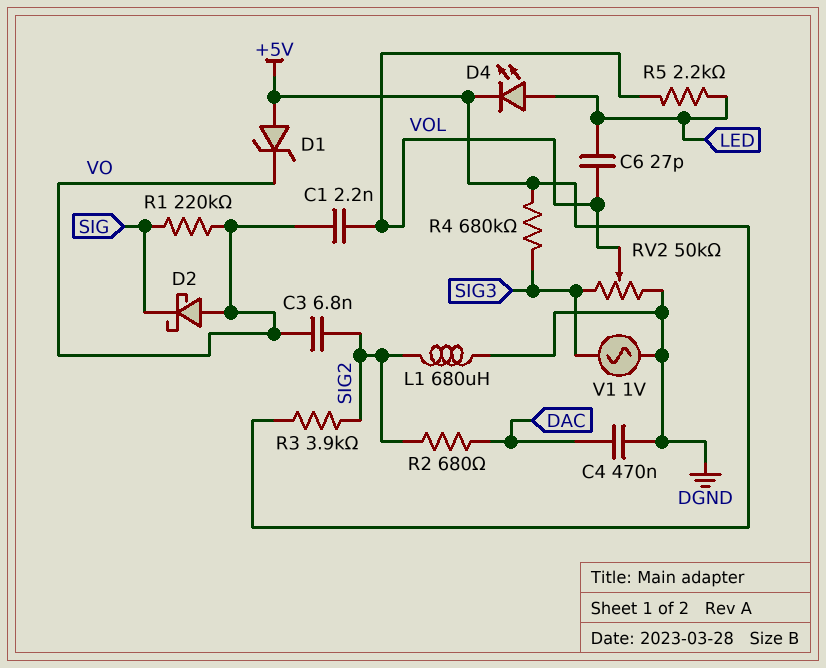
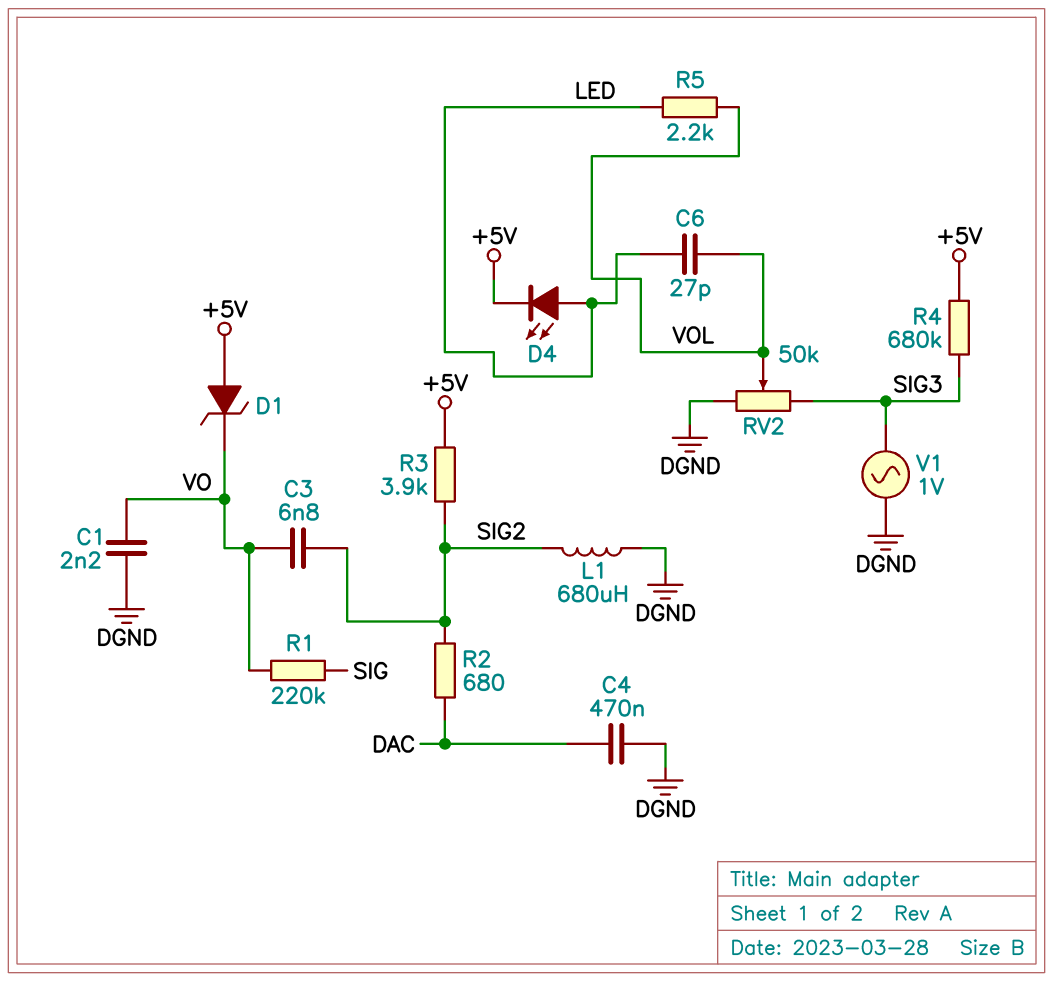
C1: 2.2nF (VO, VOL) -> 2.2nF (DGND, VO)
D2: schottky (A VO, K SIG) -> none

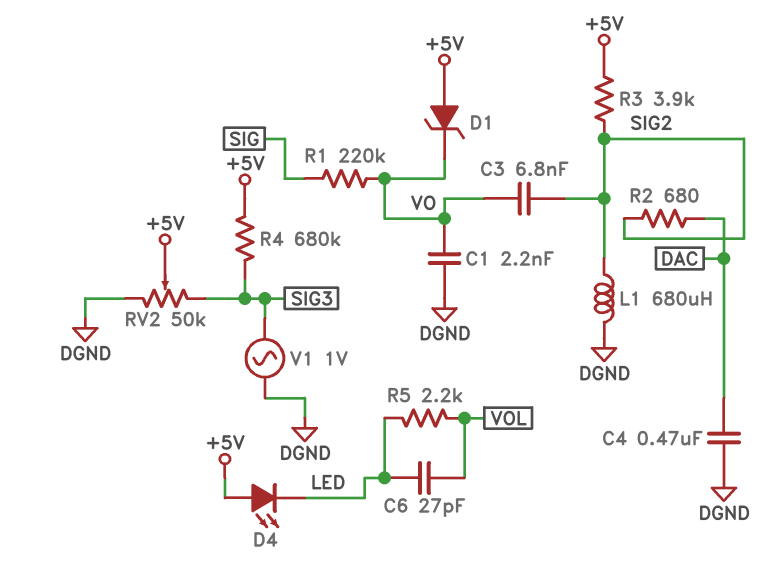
D4: LED (A LED, K +5V) -> LED (A +5V, K LED)
RV2: 50k (DGND, SIG3, wiper VOL) -> 50k (DGND, SIG3, wiper +5V)

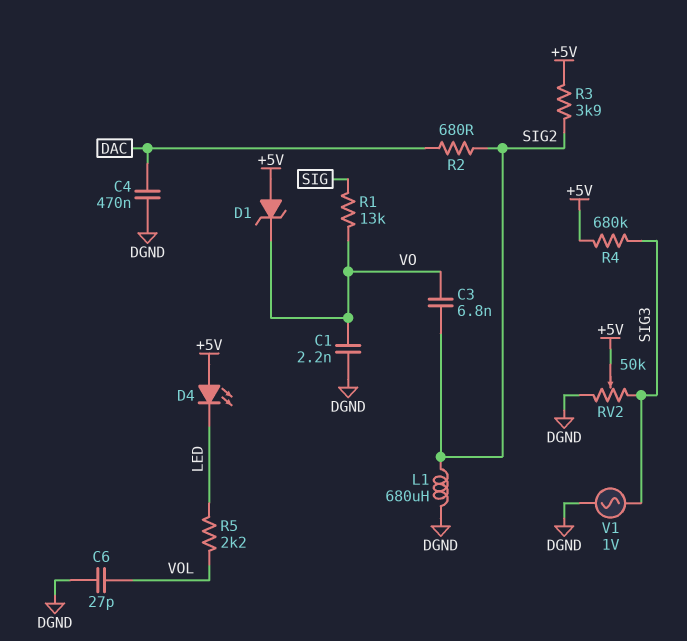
C6: 27pF (LED, VOL) -> 27pF (DGND, VOL)
R1: 220k (SIG, VO) -> 13k (SIG, VO)

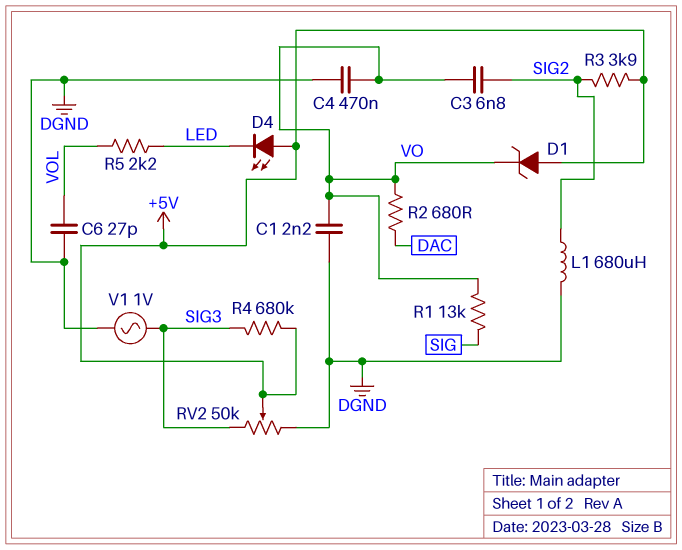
C4: 470nF (DAC, DGND) -> 470nF (DGND, VO)
R2: 680 (DAC, SIG2) -> 680 (DAC, VO)

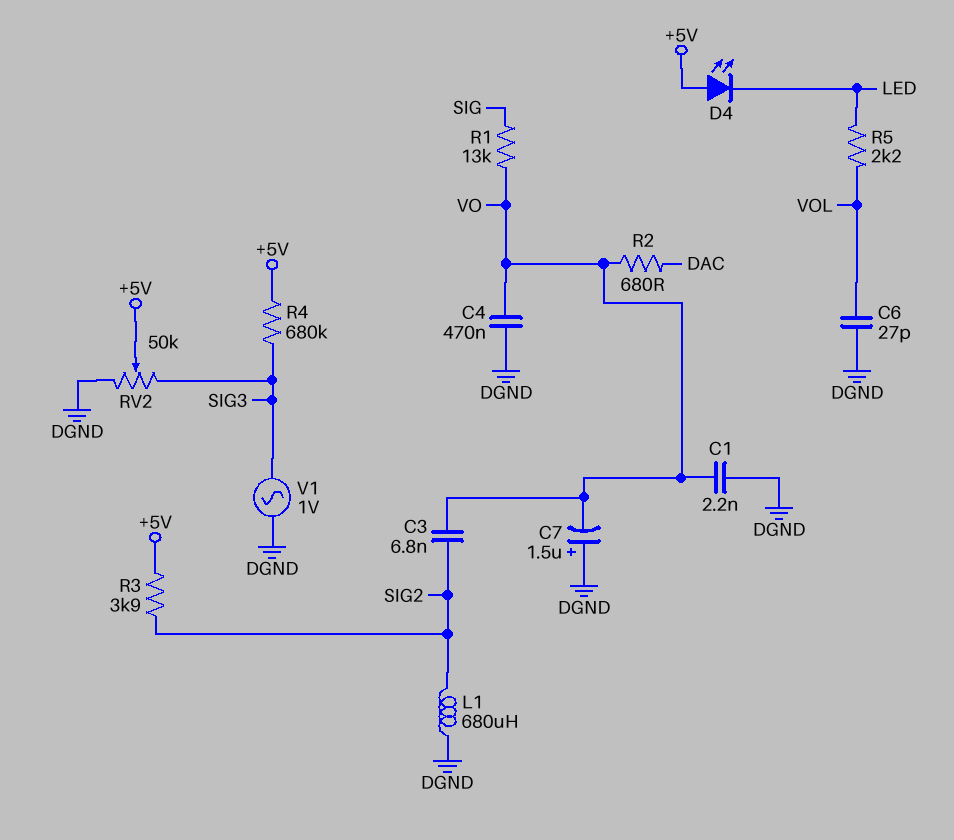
C7: none -> 1.5uF (plus DGND, minus VO)
D1: zener (A +5V, K VO) -> none

